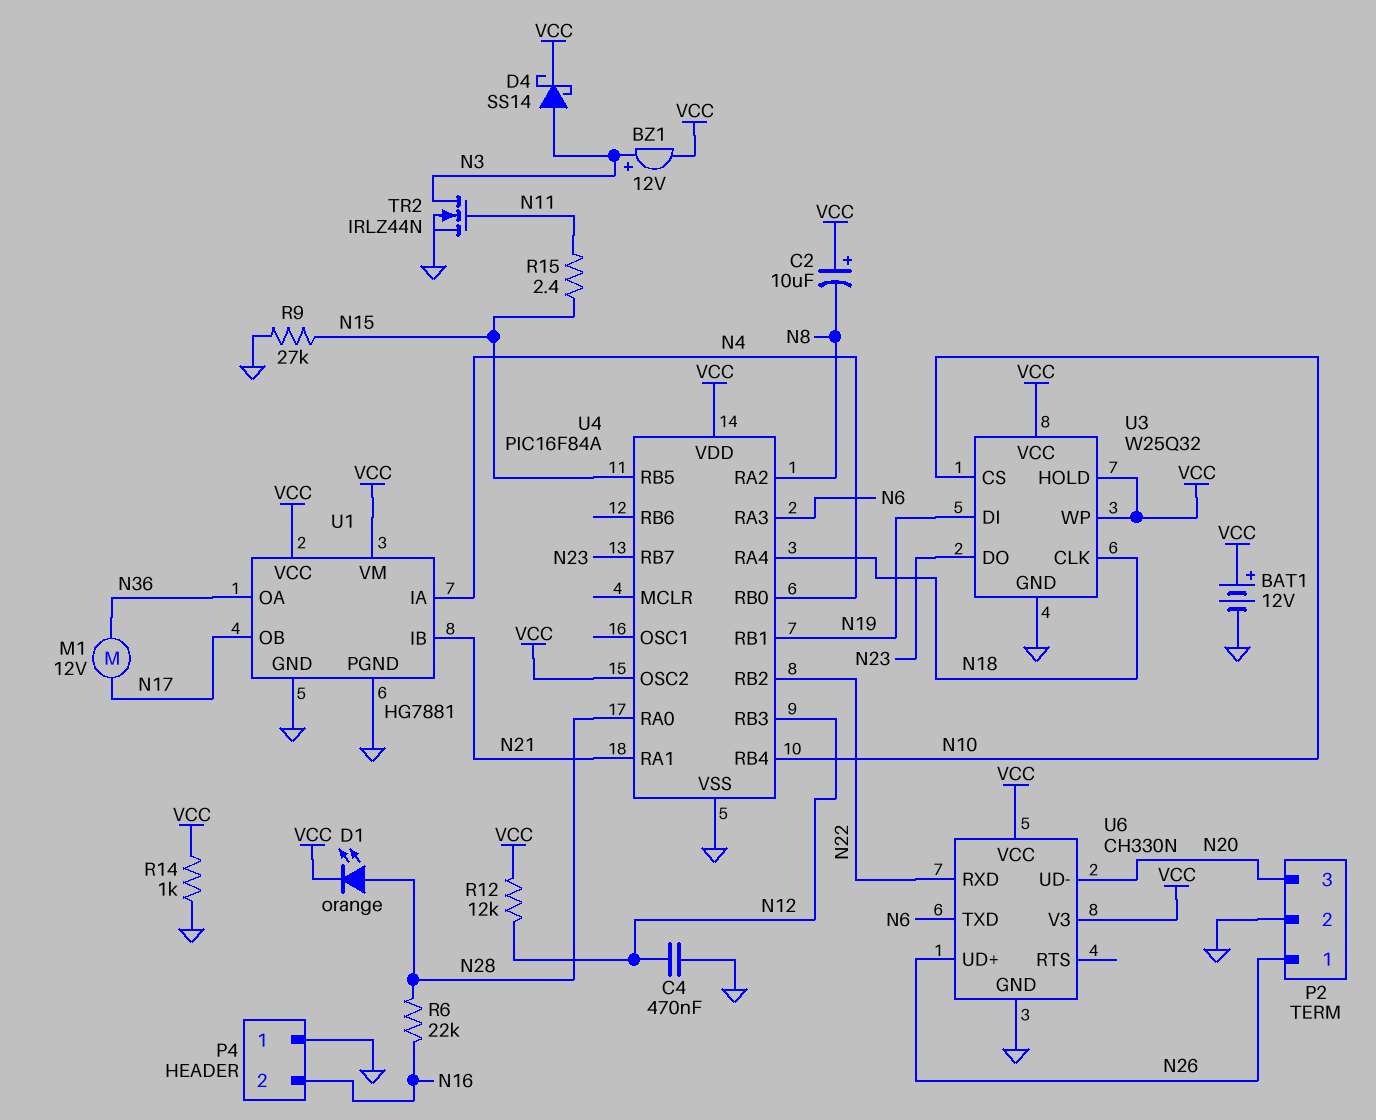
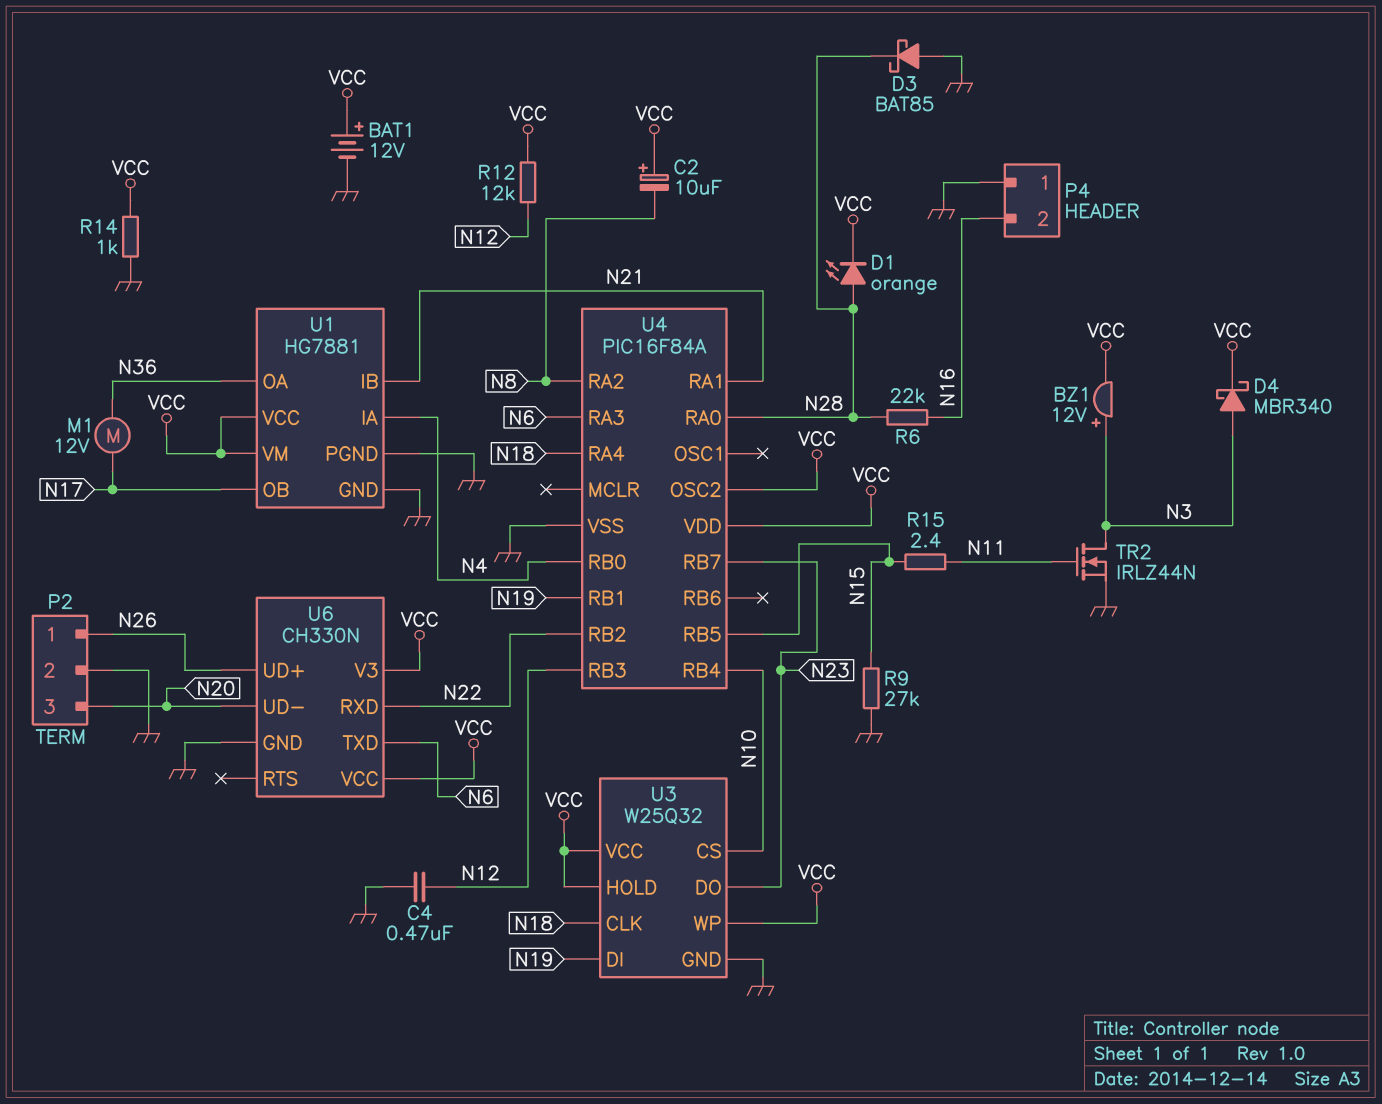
D3: none -> schottky BAT85 (A GND, K N28)
D4: schottky SS14 (A N3, K VCC) -> schottky MBR340 (A N3, K VCC)

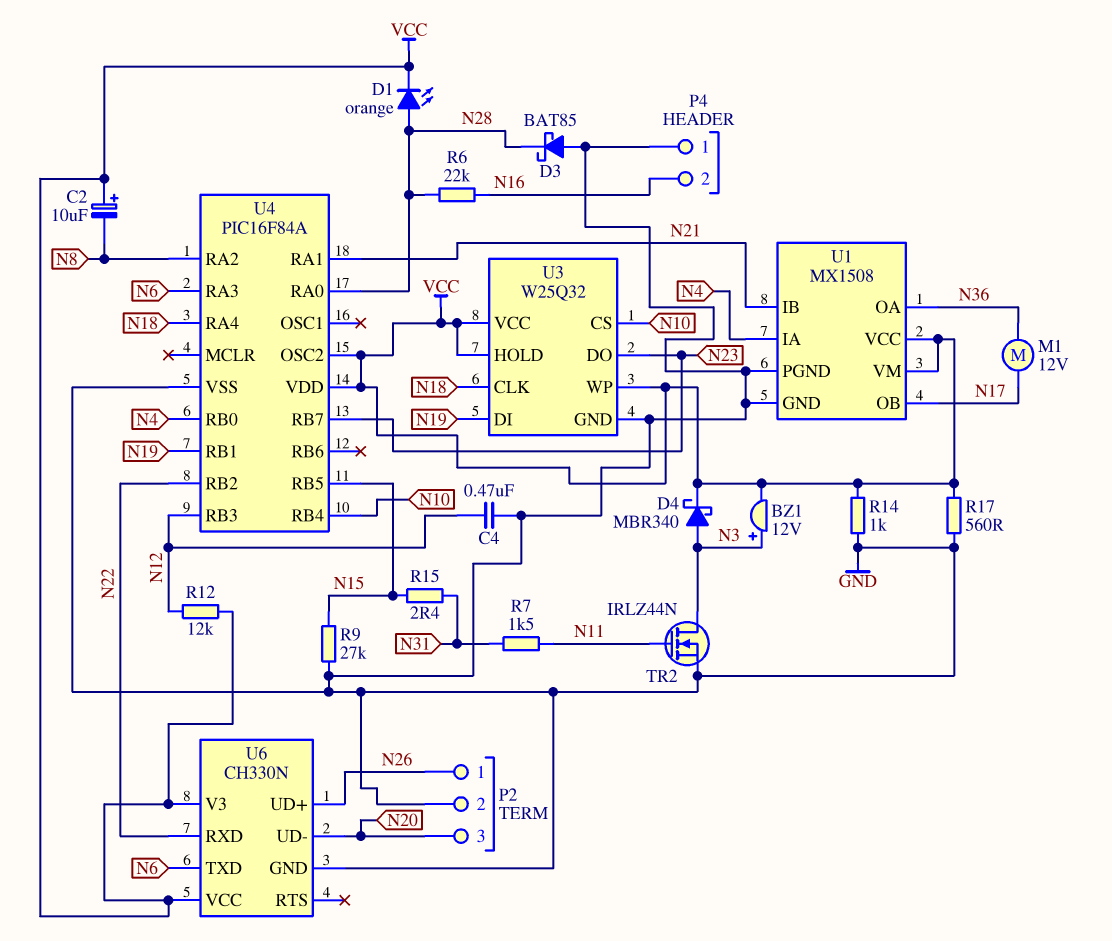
BAT1: 12V (plus VCC, minus GND) -> none
R7: none -> 1.5k (N11, N31)
R15: 2.4 (N11, N15) -> 2.4 (N15, N31)
R17: none -> 560 (GND, VCC)
U1: HG7881 -> MX1508

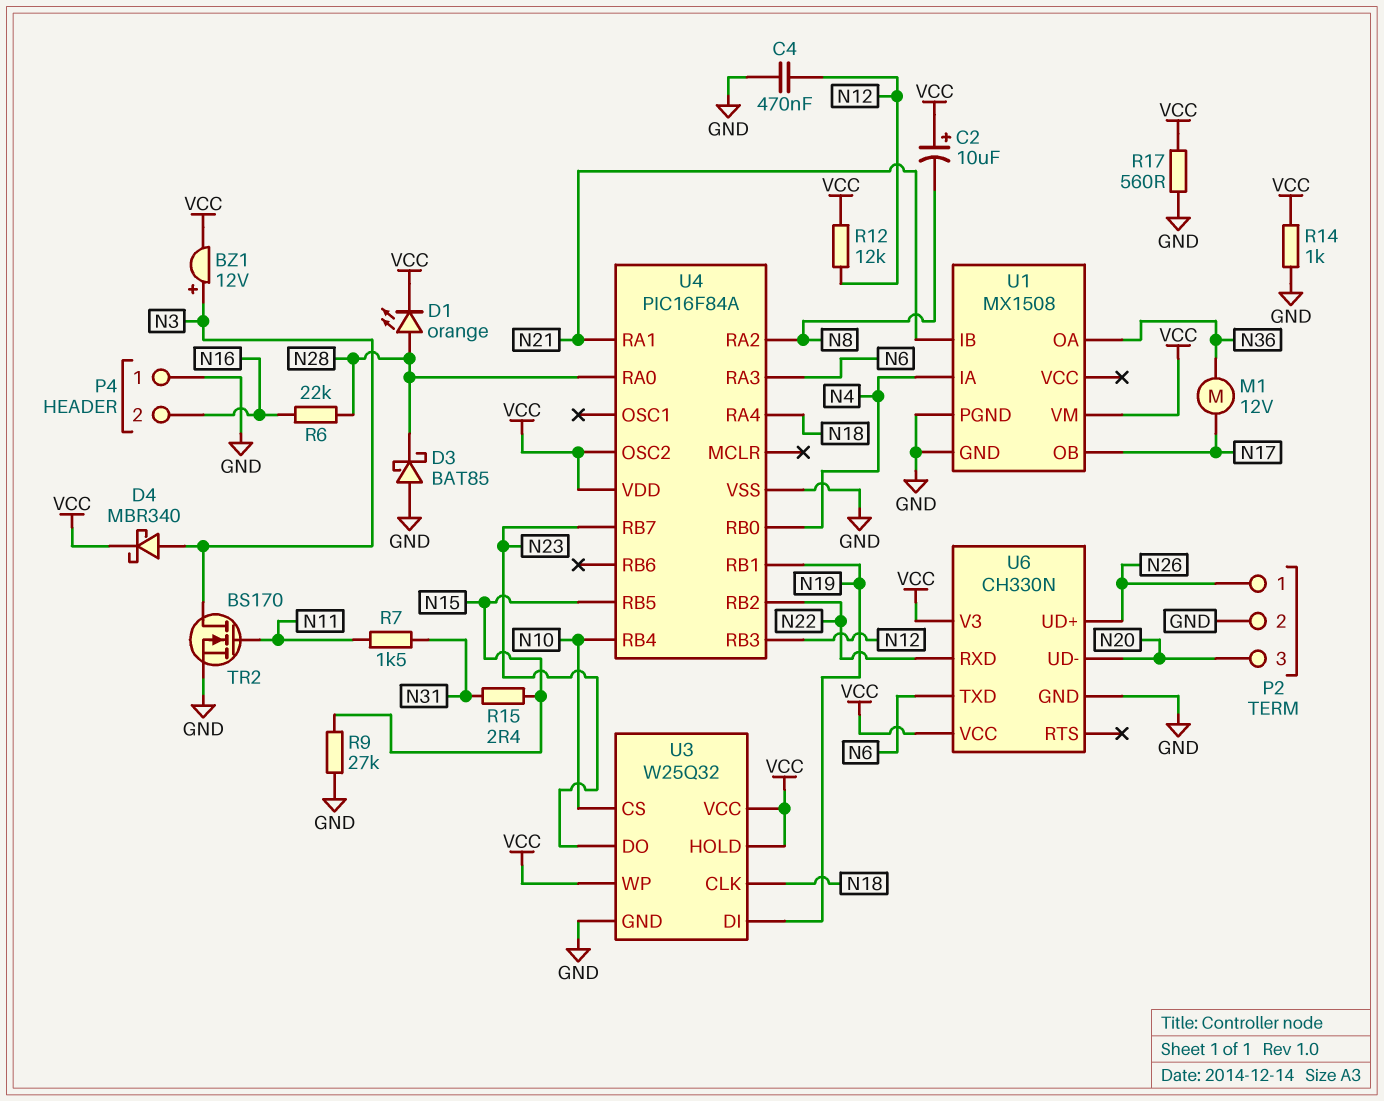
TR2: NMOS IRLZ44N (G N11, D N3, S GND) -> NMOS BS170 (G N11, D N3, S GND)
U1 pin VCC: VCC -> none

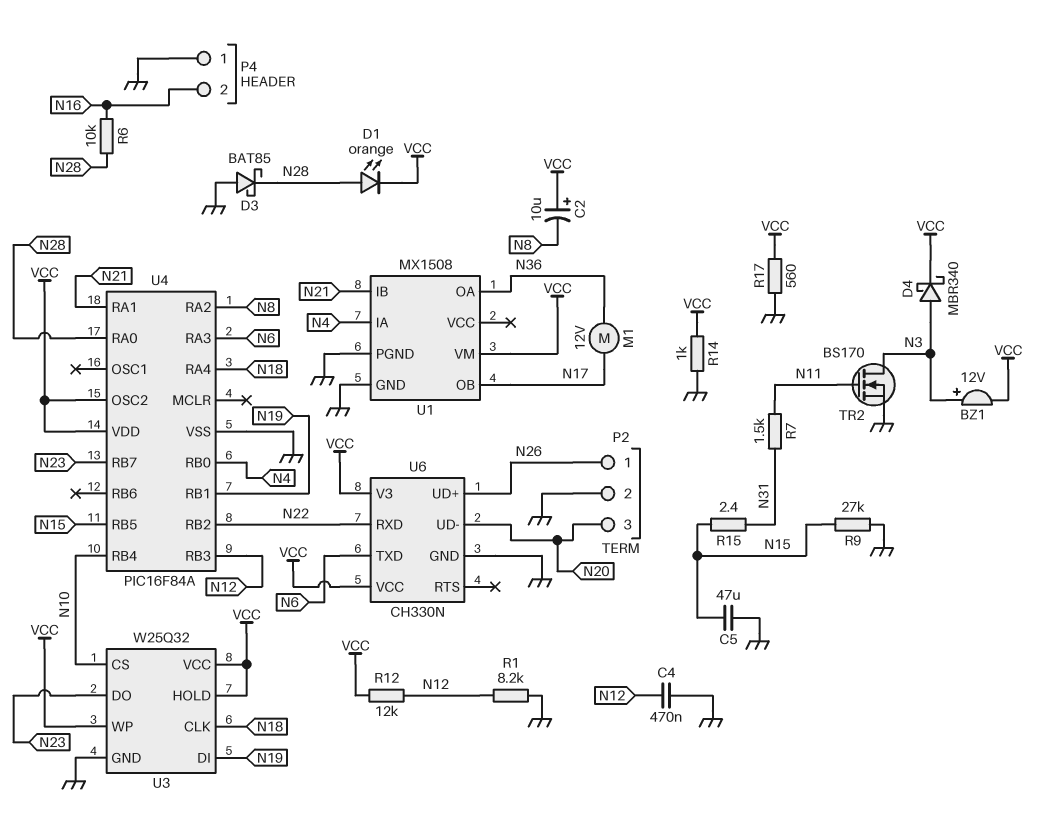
C5: none -> 47uF (GND, N15)
R1: none -> 8.2k (GND, N12)
R6: 22k (N16, N28) -> 10k (N16, N28)

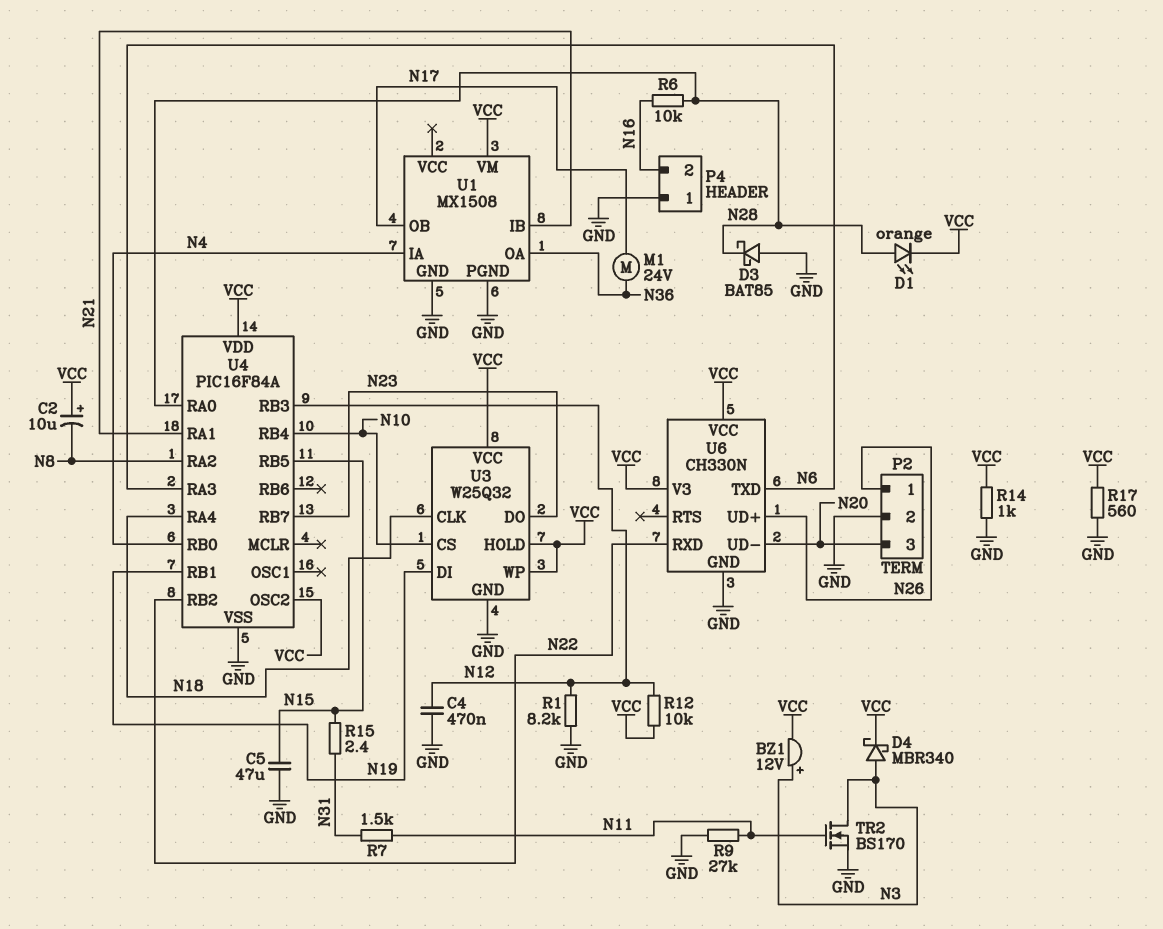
M1: motor 12V (N17, N36) -> motor 24V (N17, N36)
R9: 27k (GND, N15) -> 27k (GND, N11)
R12: 12k (N12, VCC) -> 10k (N12, VCC)

